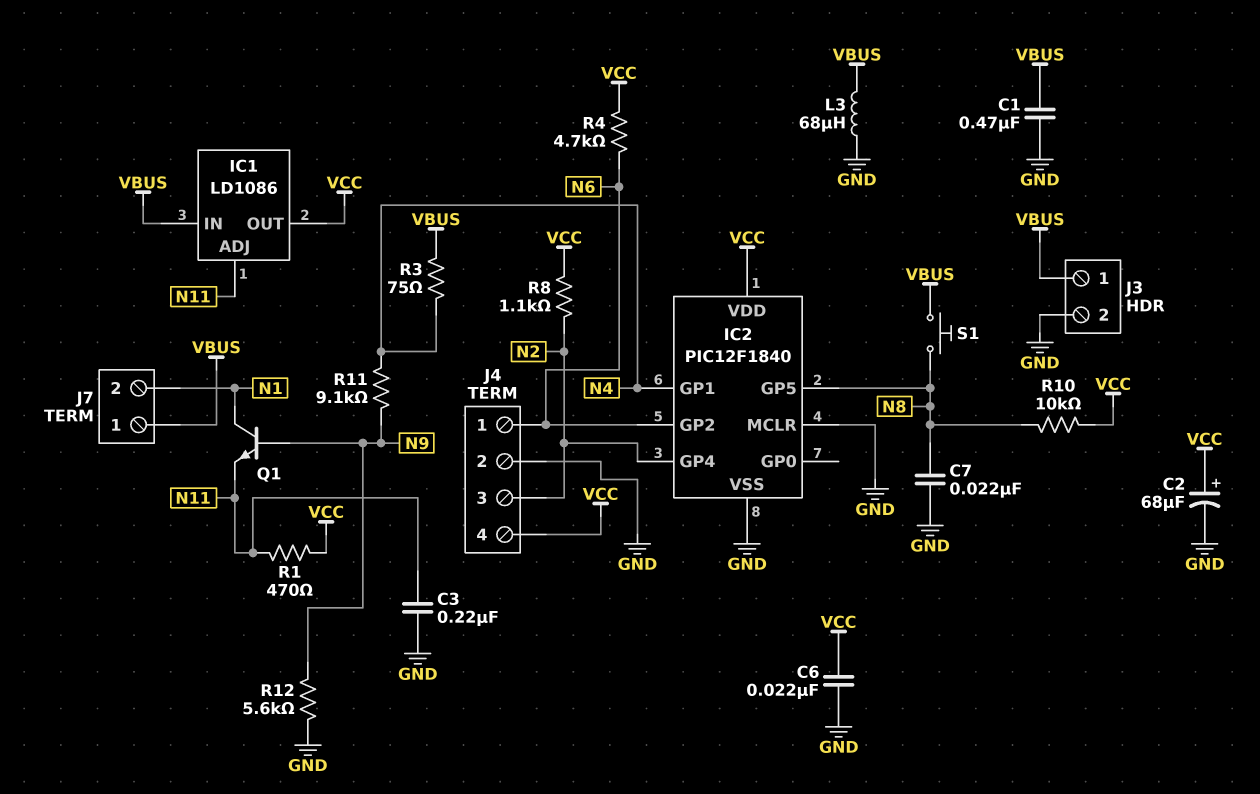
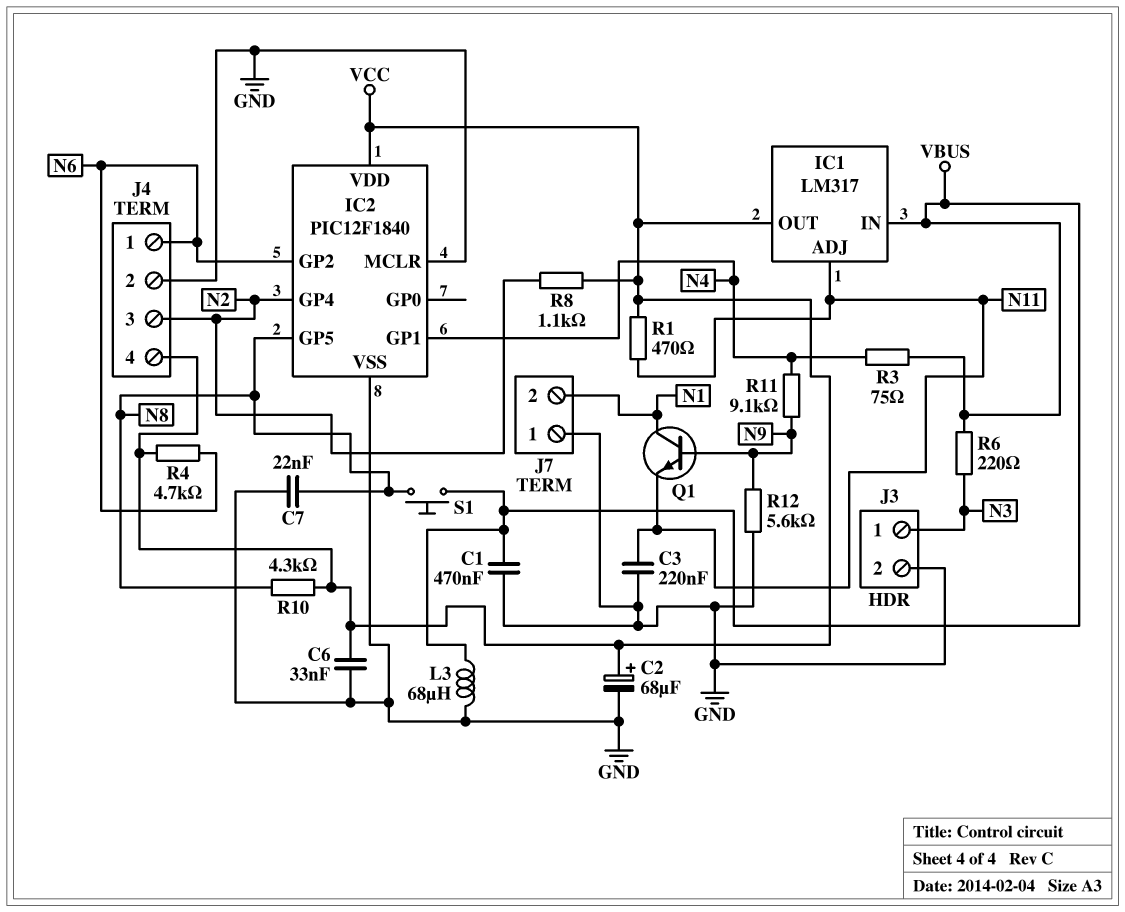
C6: 22nF (GND, VCC) -> 33nF (GND, VCC)
IC1: LD1086 -> LM317
J3 pin 1: VBUS -> N3
J7 pin 1: VBUS -> GND
R6: none -> 220 (N3, VBUS)
R10: 10k (N8, VCC) -> 4.3k (N8, VCC)

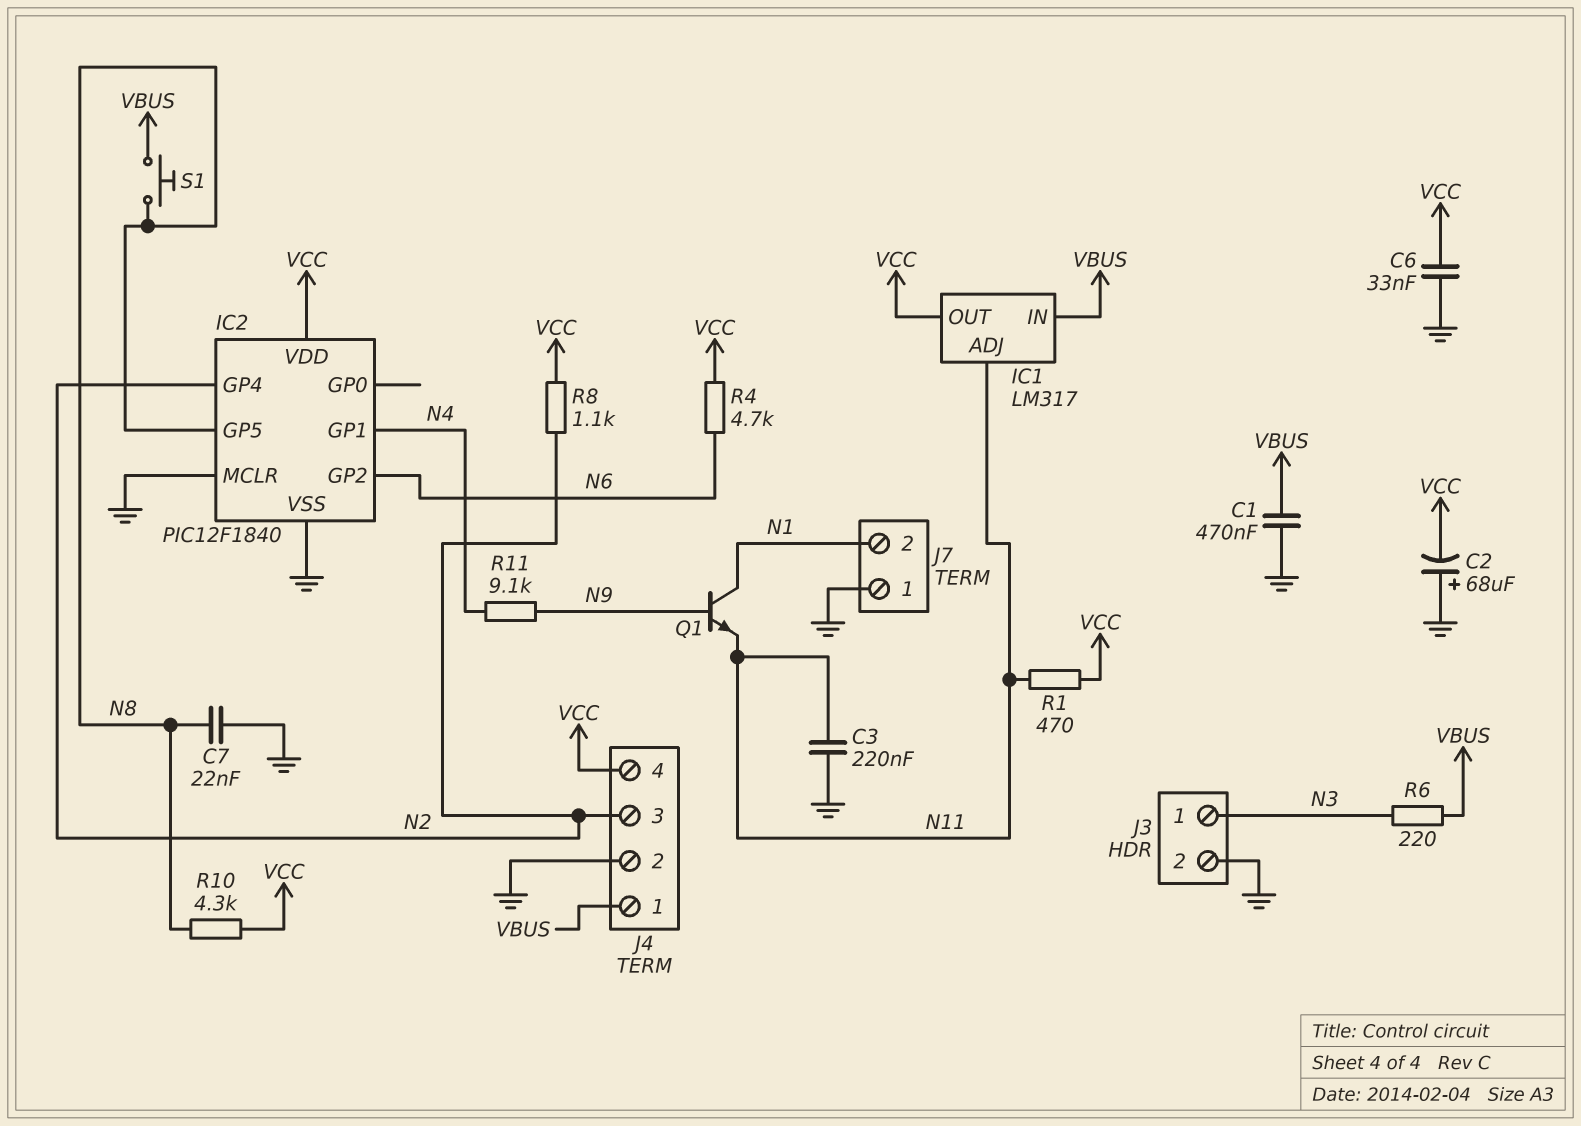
C2: 68uF (plus VCC, minus GND) -> 68uF (plus GND, minus VCC)
J4 pin 1: N6 -> VBUS
L3: 68uH (GND, VBUS) -> none
R3: 75 (N4, VBUS) -> none
R12: 5.6k (GND, N9) -> none

